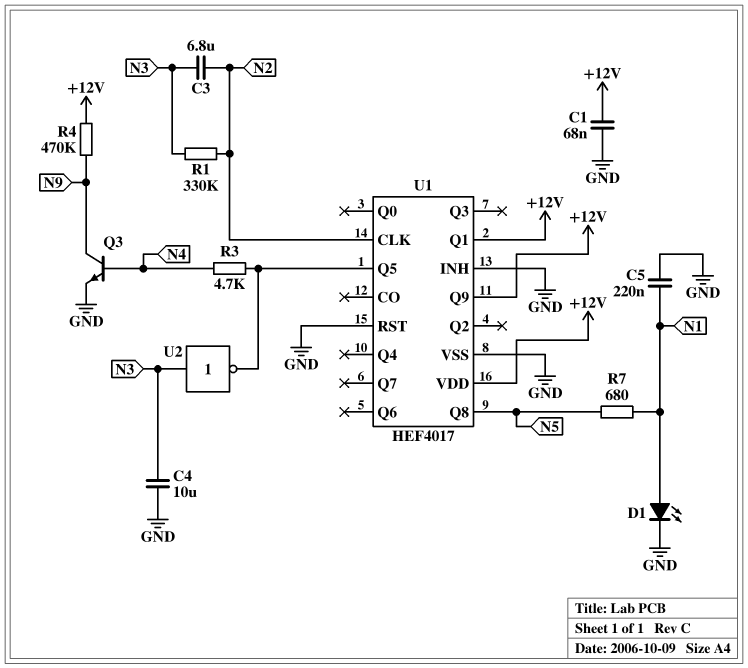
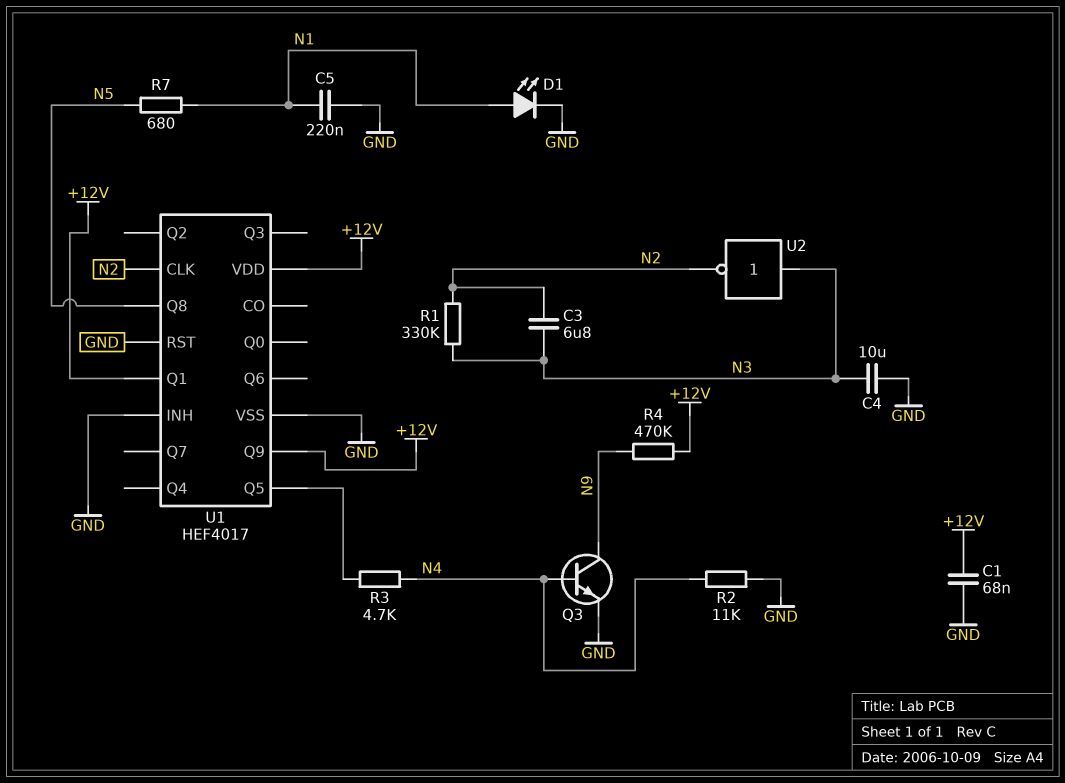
R2: none -> 11k (GND, N4)
U2: NOT (in N3, out U1/Q5) -> NOT (in N3, out N2)

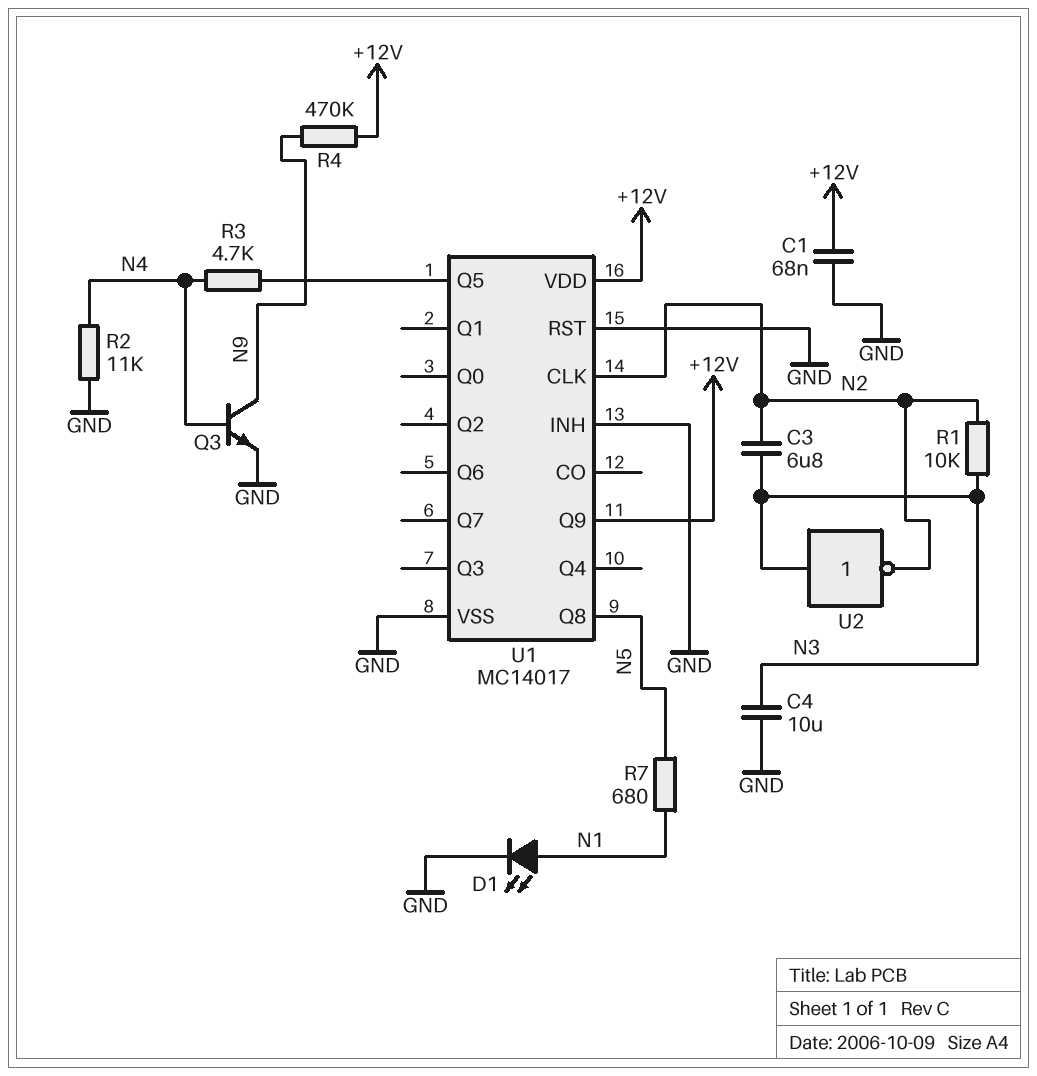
C5: 220nF (GND, N1) -> none
R1: 330k (N2, N3) -> 10k (N2, N3)
U1: HEF4017 -> MC14017
U1 pin Q1: +12V -> none

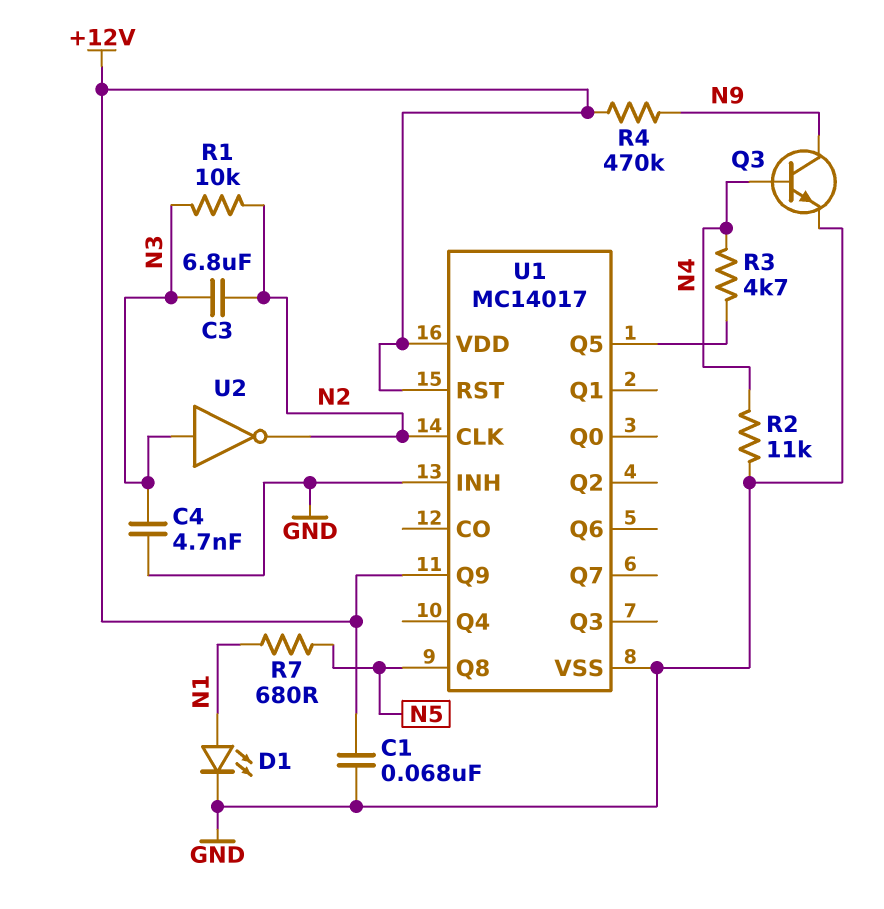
C4: 10uF (GND, N3) -> 4.7nF (GND, N3)
U1 pin RST: GND -> +12V

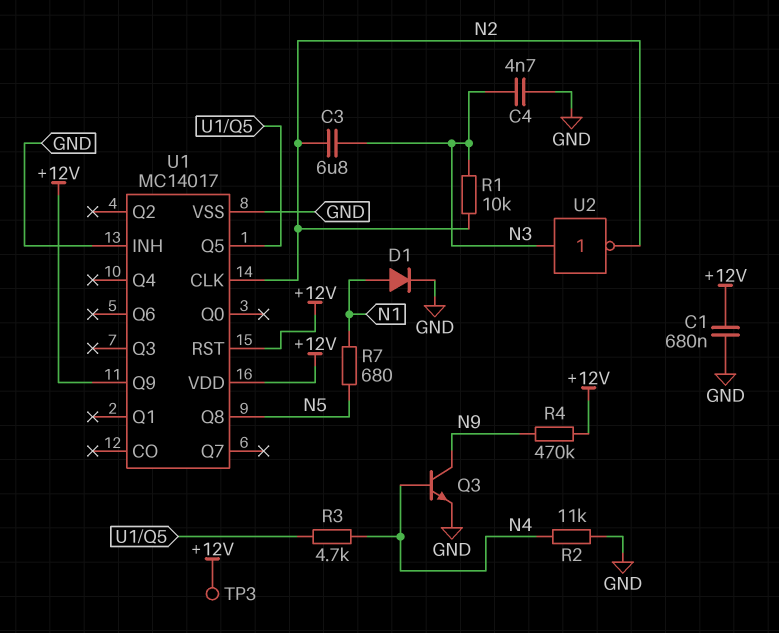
C1: 68nF (+12V, GND) -> 680nF (+12V, GND)
D1: LED (A N1, K GND) -> diode (A N1, K GND)
TP3: none -> test point (+12V)

